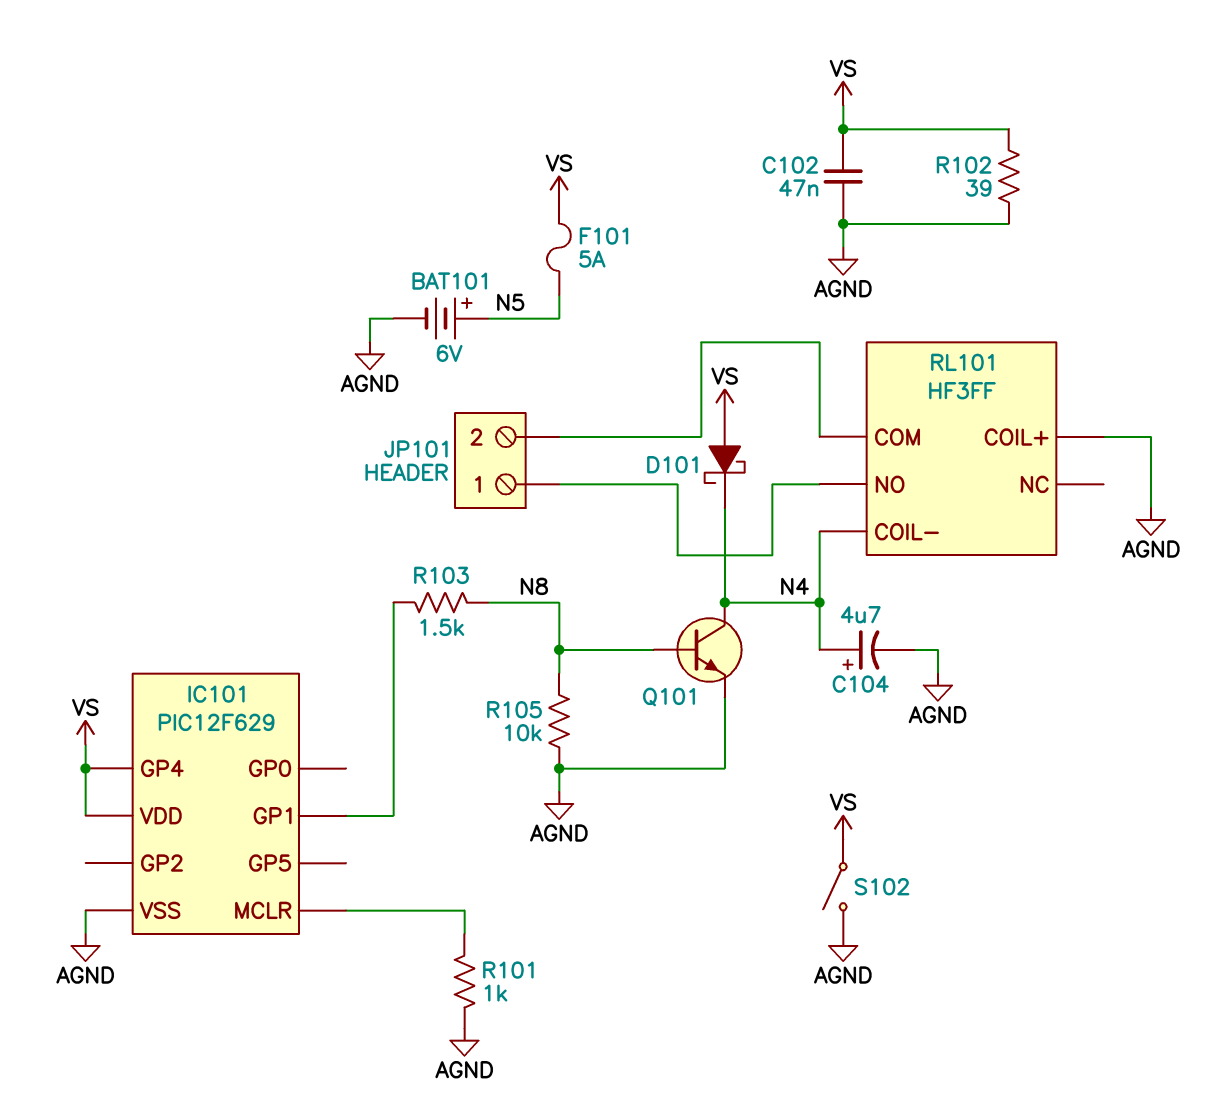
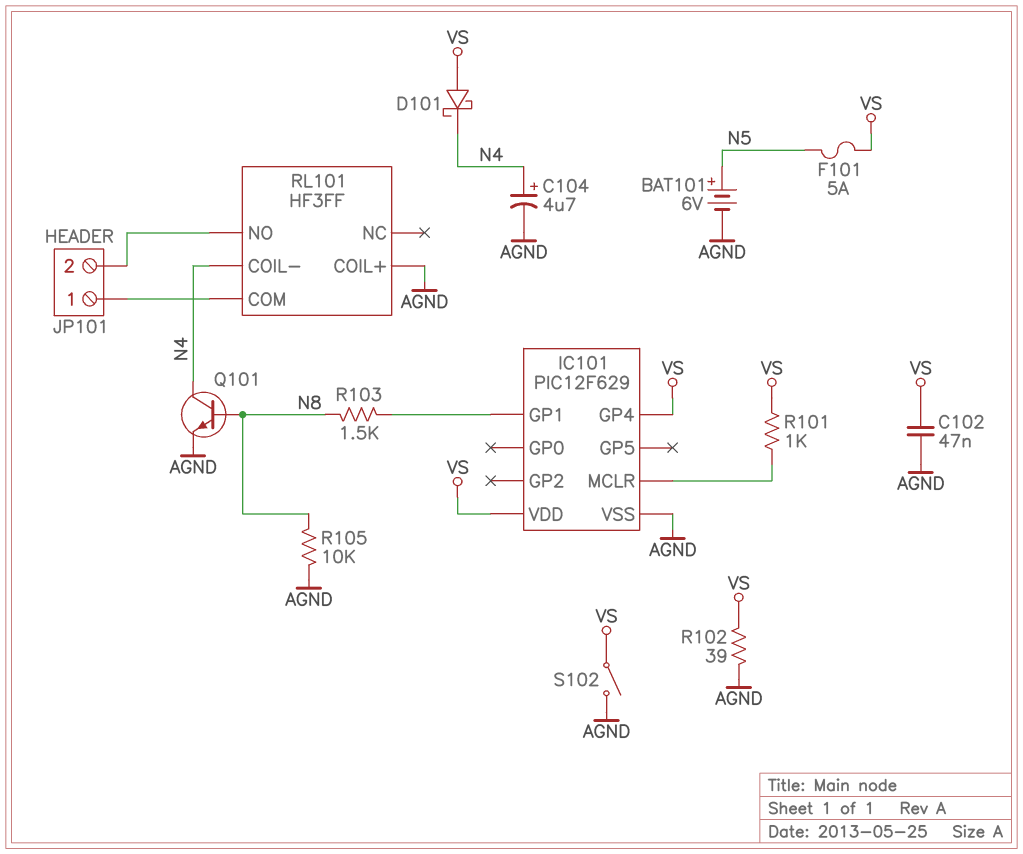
R101: 1k (AGND, IC101/MCLR) -> 1k (IC101/MCLR, VS)
RL101 pin COM: JP101/2 -> JP101/1
RL101 pin NO: JP101/1 -> JP101/2

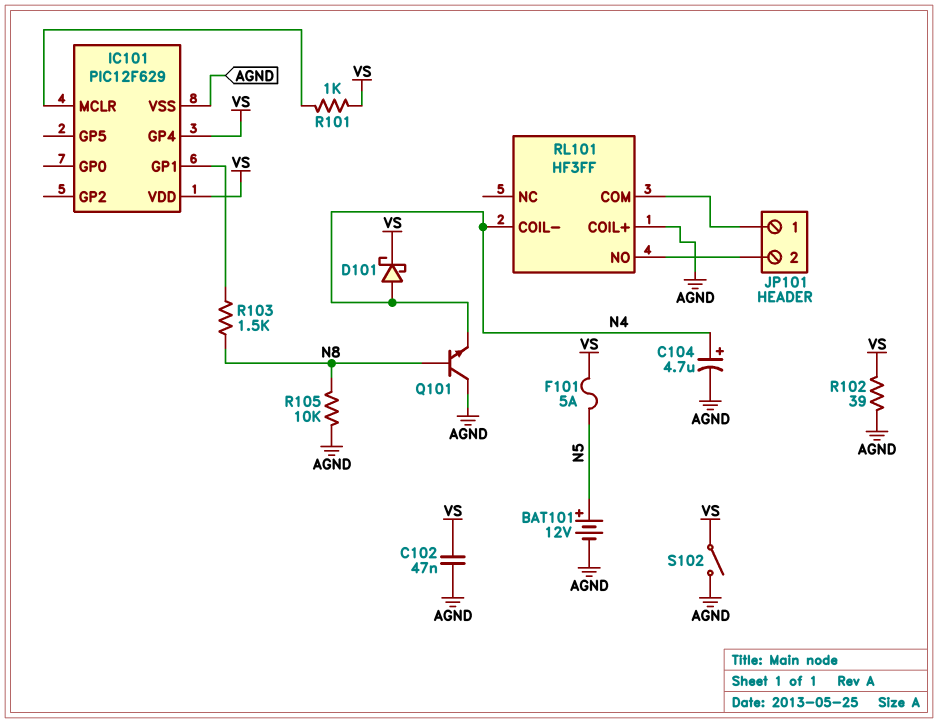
BAT101: 6V (plus N5, minus AGND) -> 12V (plus N5, minus AGND)
D101: schottky (A VS, K N4) -> schottky (A N4, K VS)
Q101: NPN (B N8, C N4, E AGND) -> NPN (B N8, C AGND, E N4)

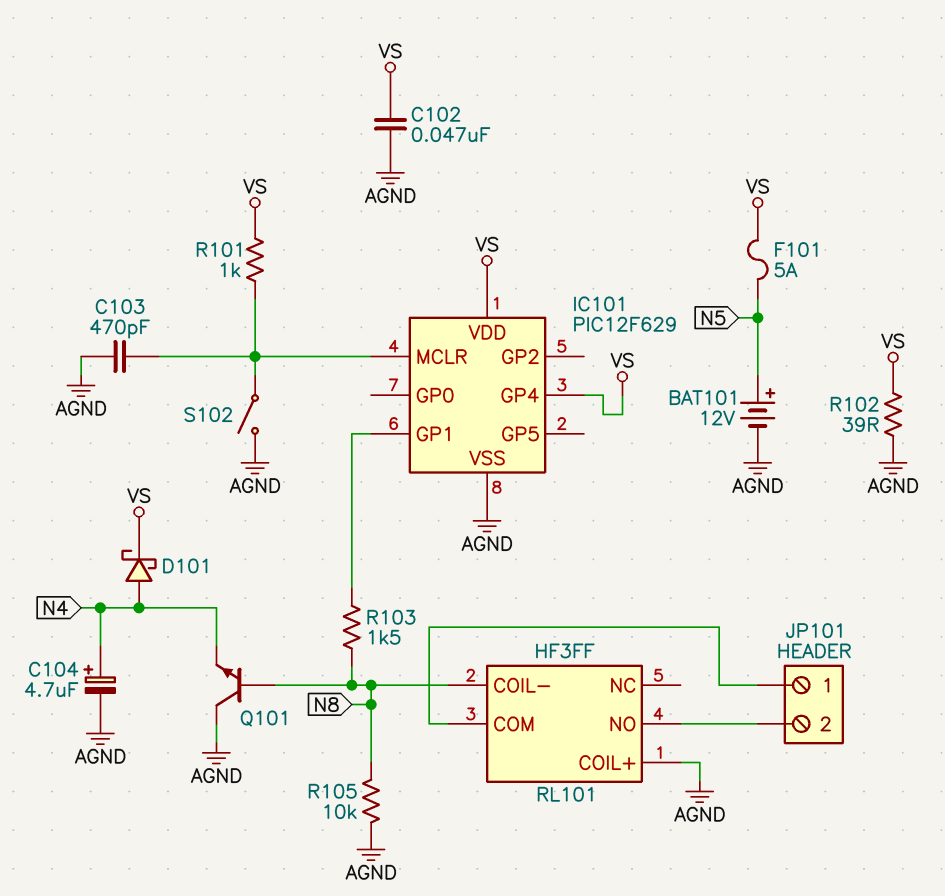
C103: none -> 470pF (AGND, IC101/MCLR)
RL101 pin COIL-: N4 -> N8
S102: switch (AGND, VS) -> switch (AGND, IC101/MCLR)

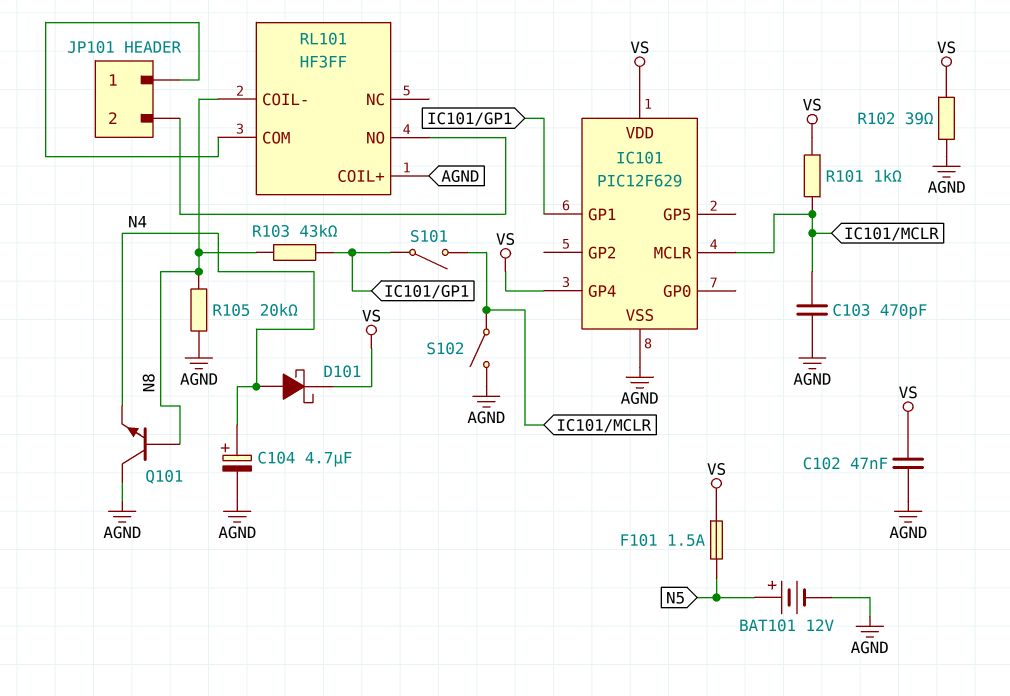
F101: 5A (N5, VS) -> 1.5A (N5, VS)
R103: 1.5k (IC101/GP1, N8) -> 43k (IC101/GP1, N8)
R105: 10k (AGND, N8) -> 20k (AGND, N8)
S101: none -> switch (IC101/GP1, IC101/MCLR)

